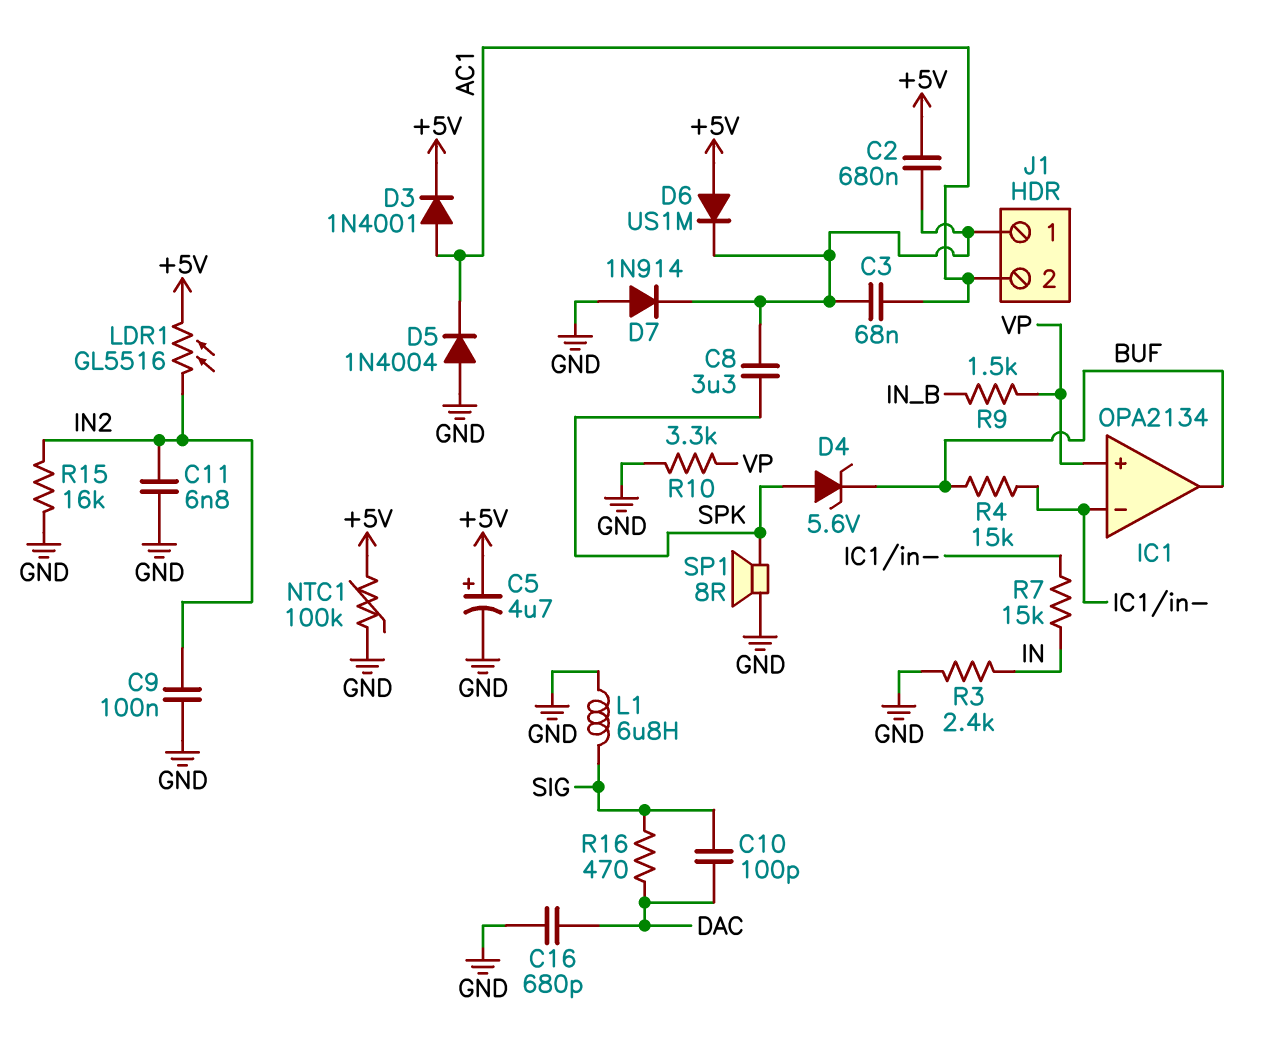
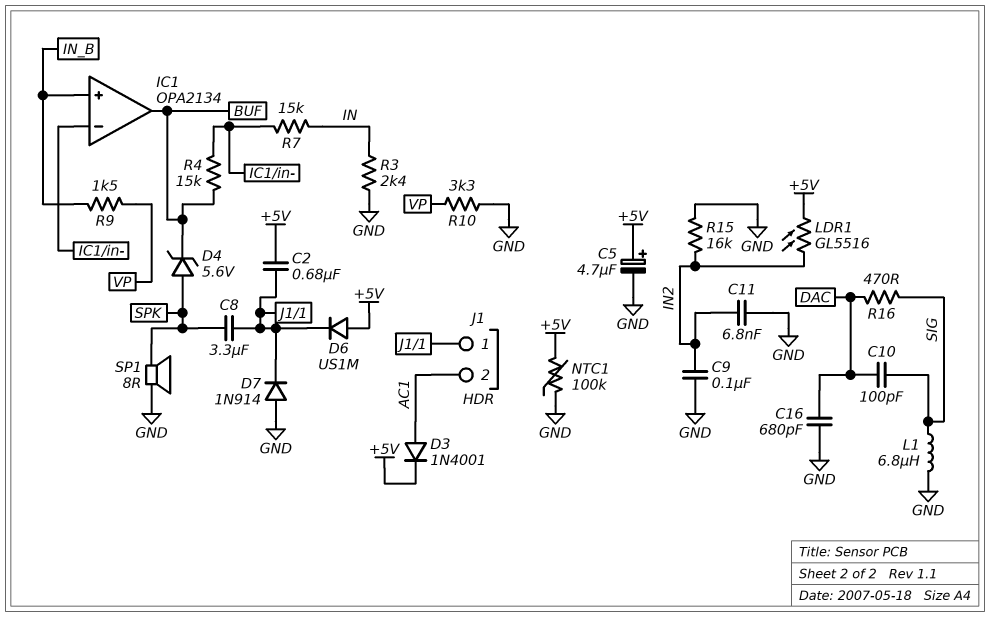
C3: 68nF (AC1, J1/1) -> none
D5: diode 1N4004 (A GND, K AC1) -> none
IC1 pin in+: VP -> IN_B

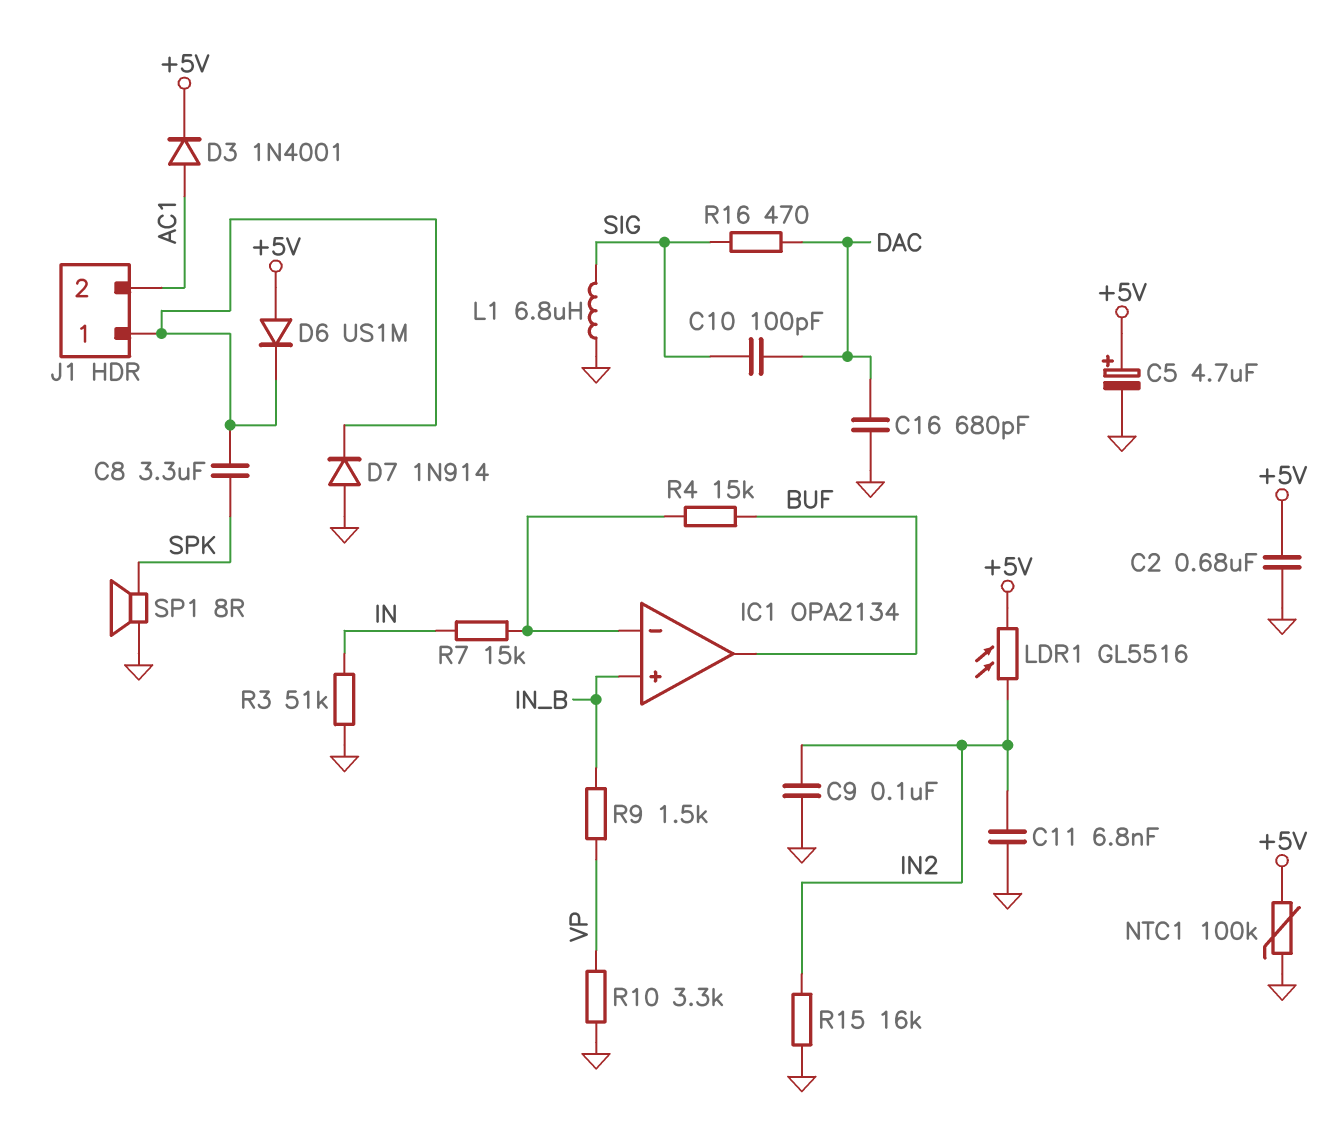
C2: 680nF (+5V, J1/1) -> 680nF (+5V, GND)
D4: zener 5.6V (A SPK, K BUF) -> none
R3: 2.4k (GND, IN) -> 51k (GND, IN)

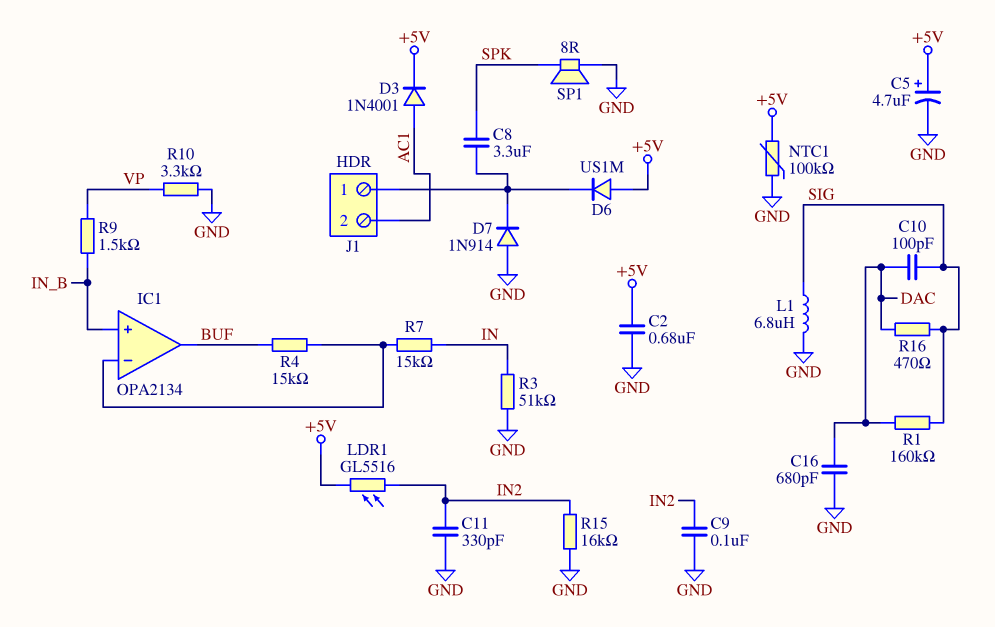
C11: 6.8nF (GND, IN2) -> 330pF (GND, IN2)
R1: none -> 160k (DAC, SIG)

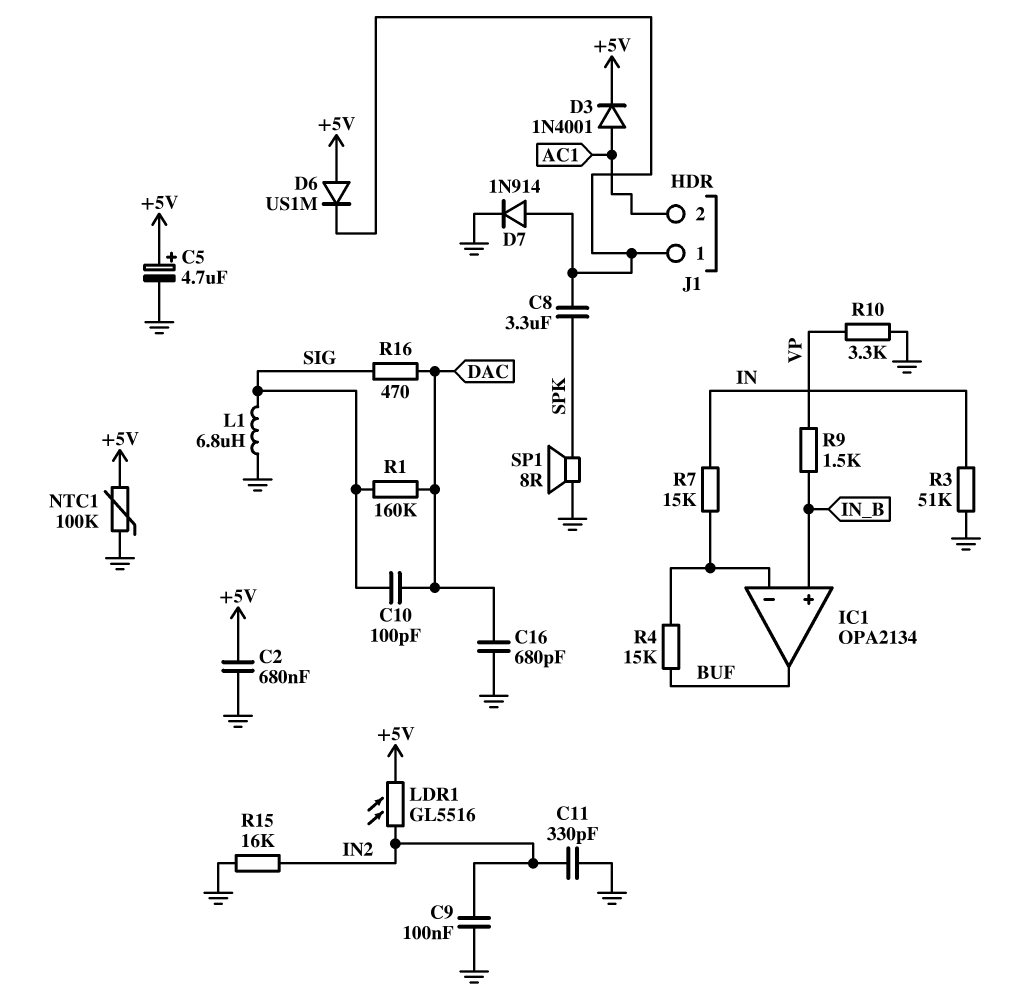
D7: diode 1N914 (A GND, K J1/1) -> diode 1N914 (A J1/1, K GND)

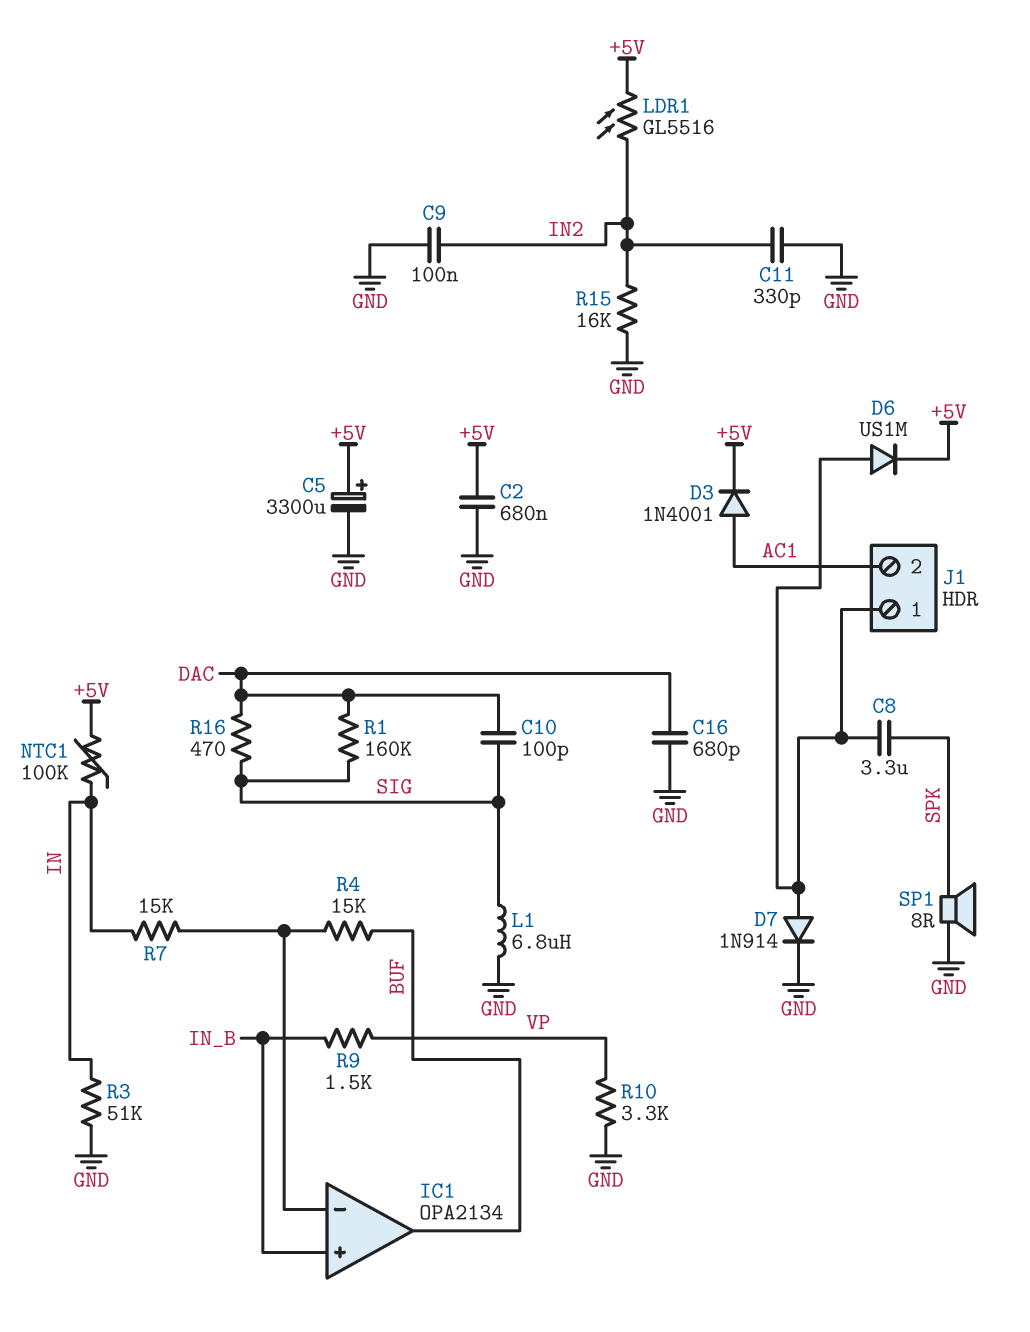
C5: 4.7uF (plus +5V, minus GND) -> 3300uF (plus +5V, minus GND)
D6: diode US1M (A +5V, K J1/1) -> diode US1M (A J1/1, K +5V)
NTC1: 100k (+5V, GND) -> 100k (+5V, IN)

